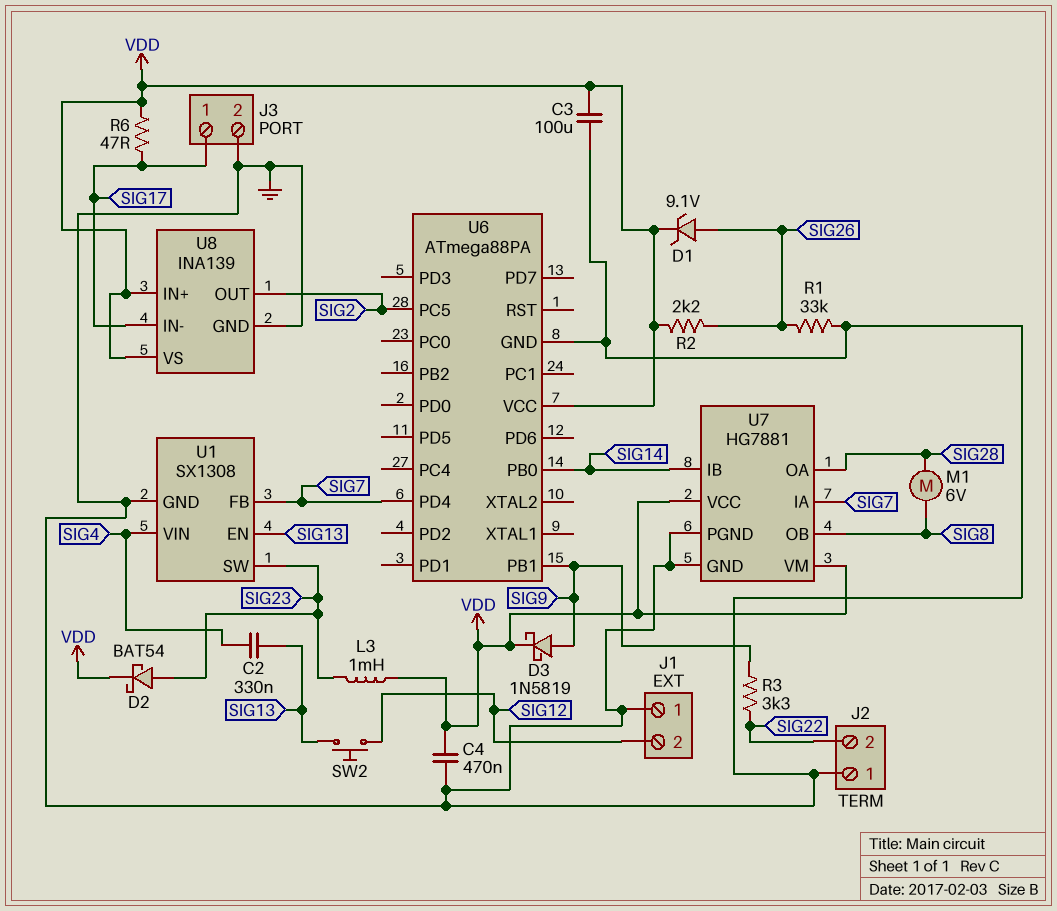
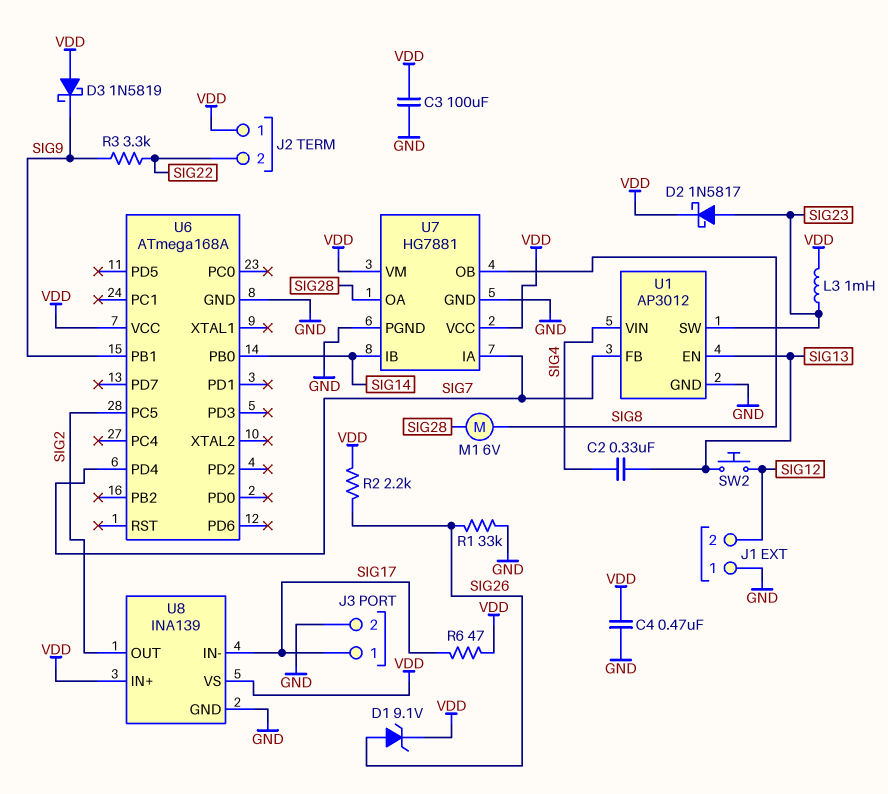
D2: schottky BAT54 (A SIG23, K VDD) -> schottky 1N5817 (A SIG23, K VDD)
D3: schottky 1N5819 (A SIG9, K VDD) -> schottky 1N5819 (A VDD, K SIG9)
J2 pin 1: GND -> VDD
U1: SX1308 -> AP3012
U6: ATmega88PA -> ATmega168A

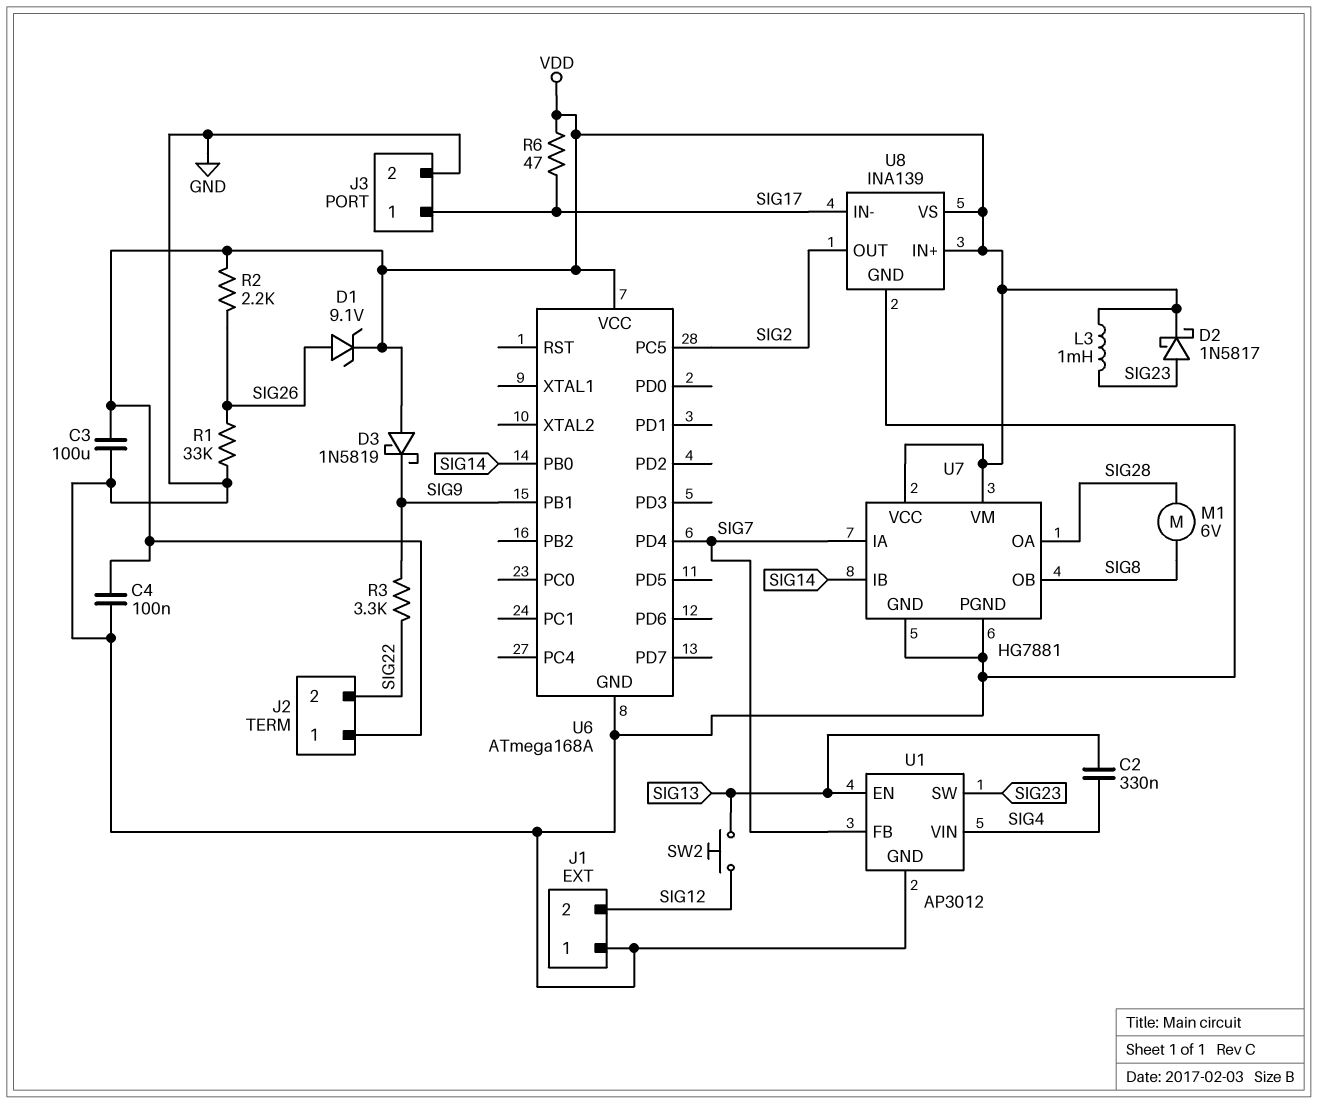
C4: 470nF (GND, VDD) -> 100nF (GND, VDD)

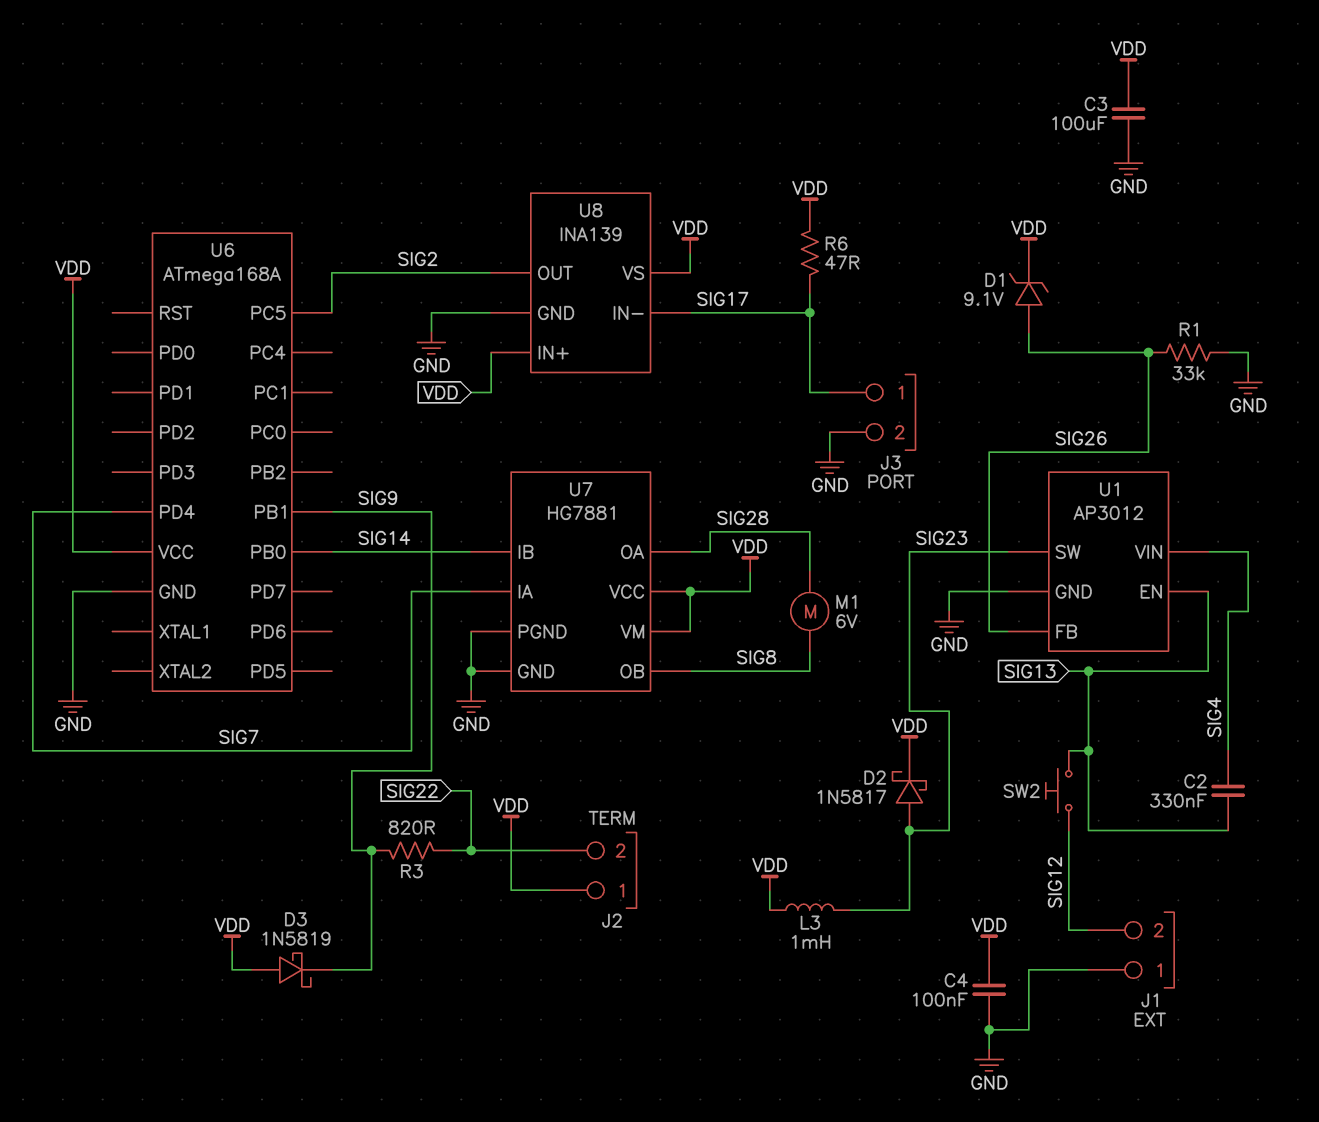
R2: 2.2k (SIG26, VDD) -> none
R3: 3.3k (SIG9, SIG22) -> 820 (SIG9, SIG22)
U1 pin FB: SIG7 -> SIG26

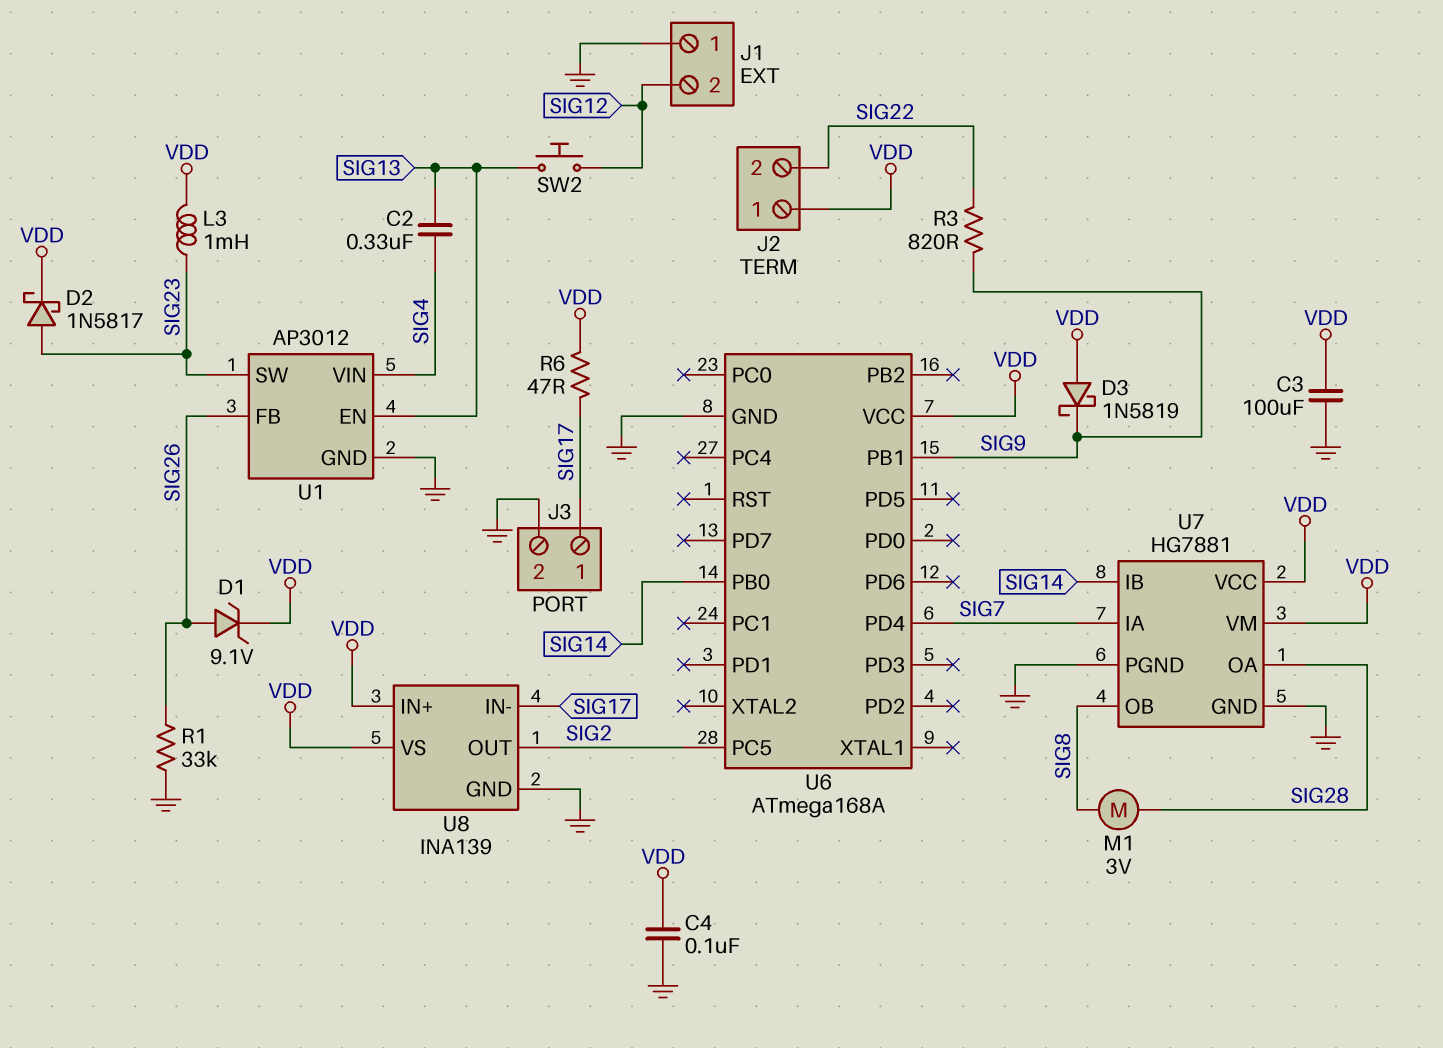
M1: motor 6V (SIG8, SIG28) -> motor 3V (SIG8, SIG28)

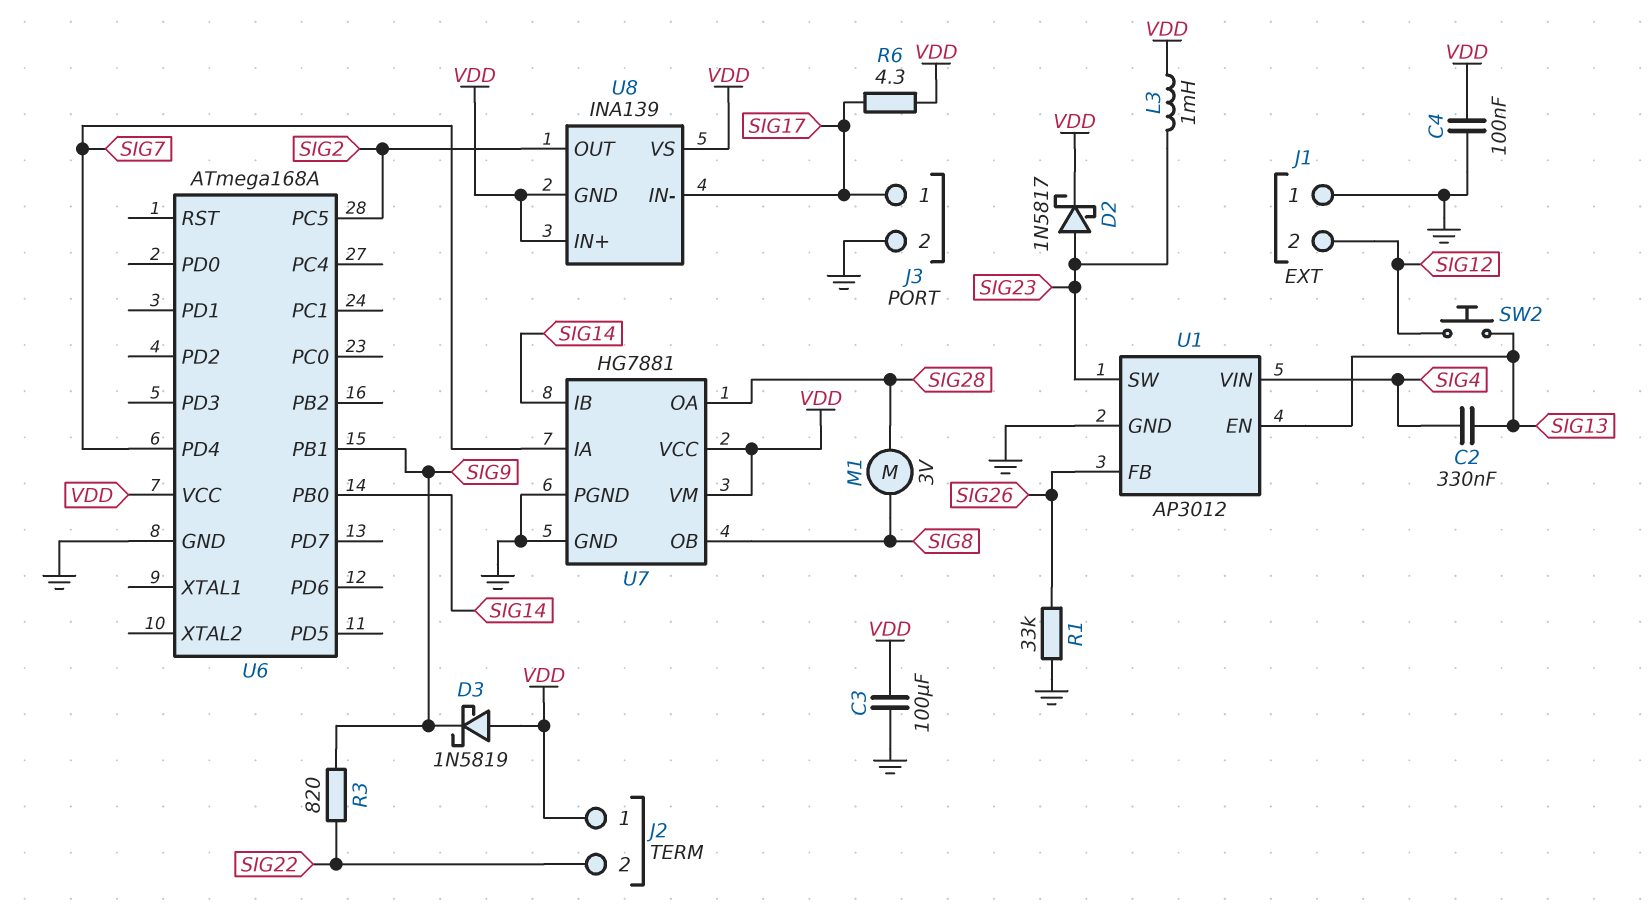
D1: zener 9.1V (A SIG26, K VDD) -> none
R6: 47 (SIG17, VDD) -> 4.3 (SIG17, VDD)
U8 pin GND: GND -> VDD

